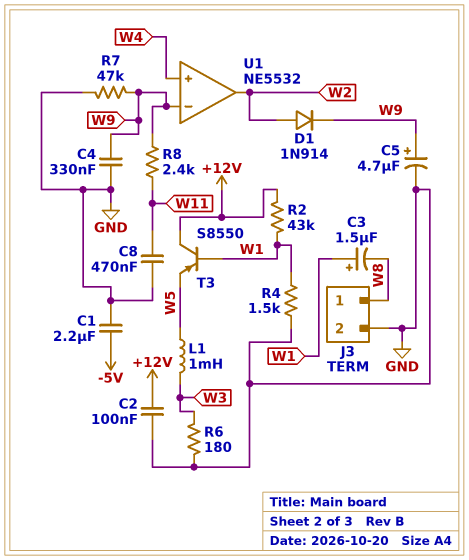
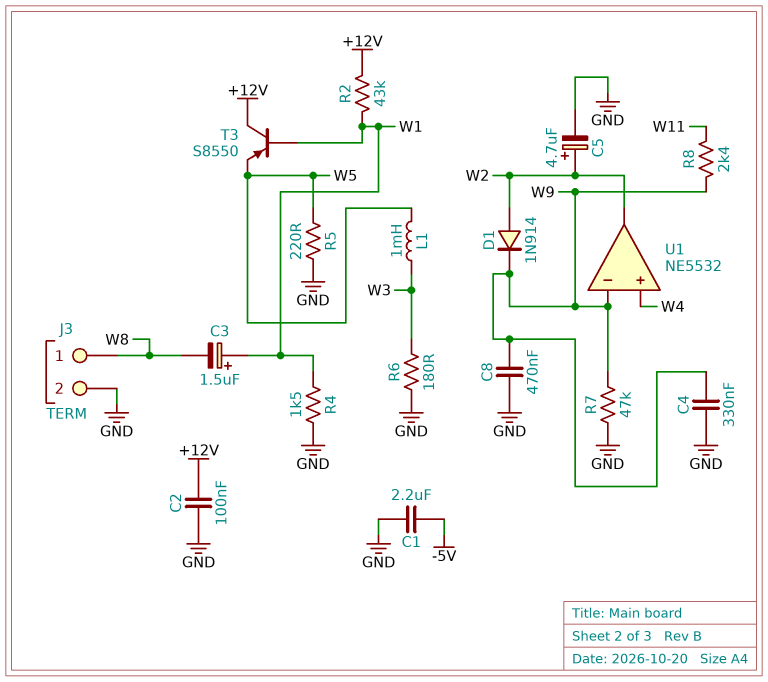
C5: 4.7uF (plus W9, minus GND) -> 4.7uF (plus W2, minus GND)
C8: 470nF (GND, W11) -> 470nF (GND, W9)
R5: none -> 220 (GND, W5)

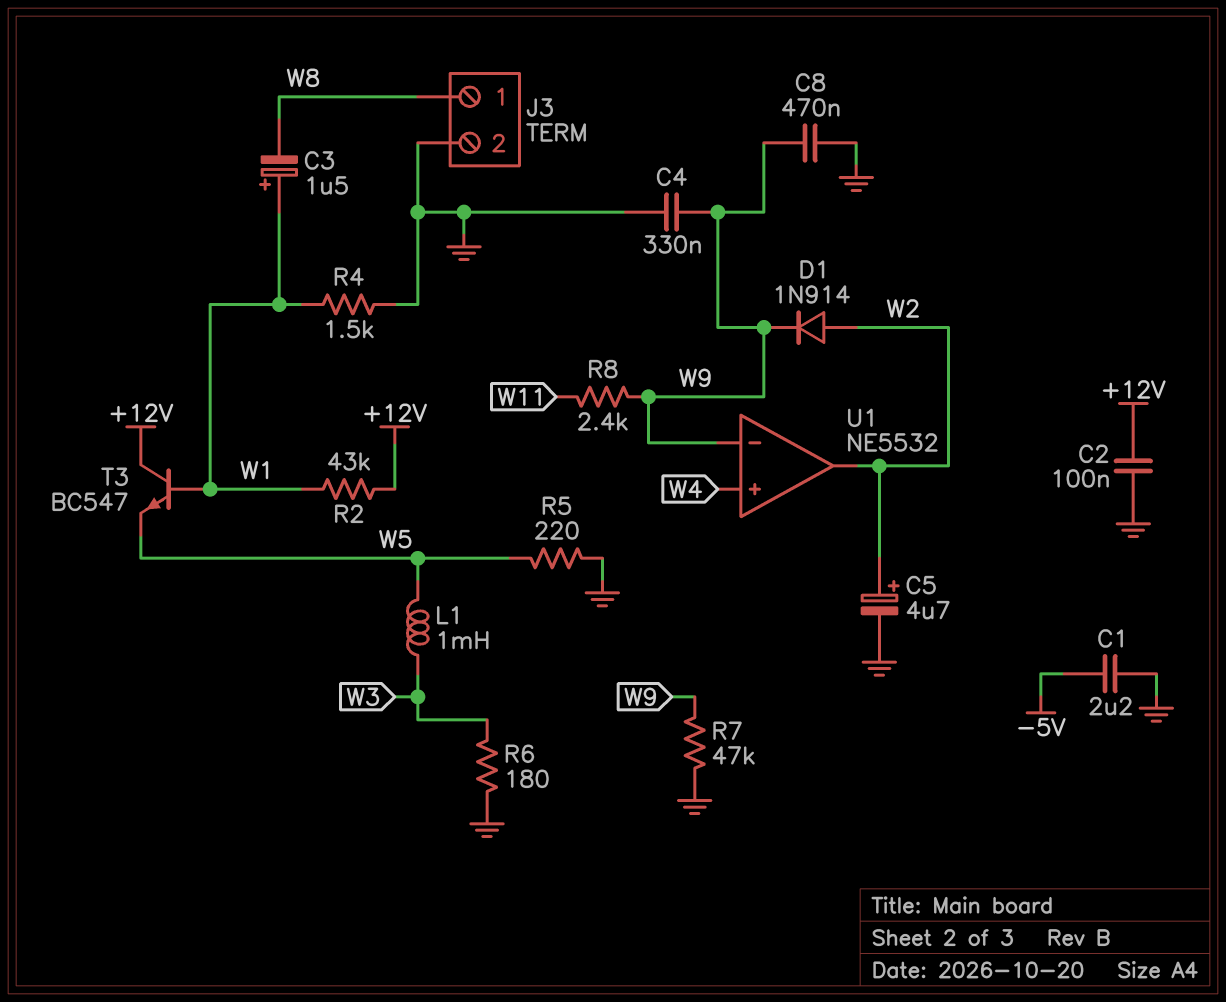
T3: PNP S8550 (B W1, C +12V, E W5) -> NPN BC547 (B W1, C +12V, E W5)

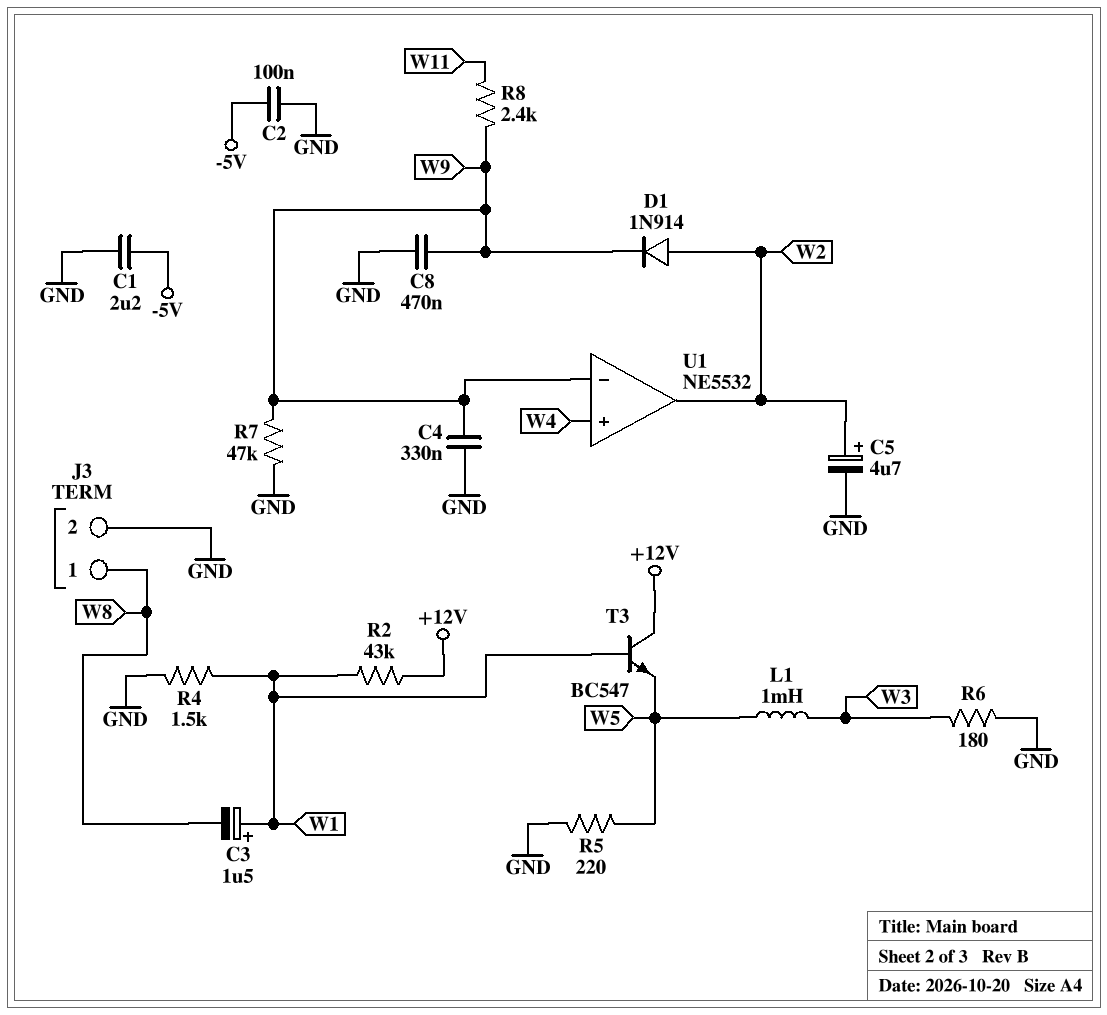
C2: 100nF (+12V, GND) -> 100nF (-5V, GND)

